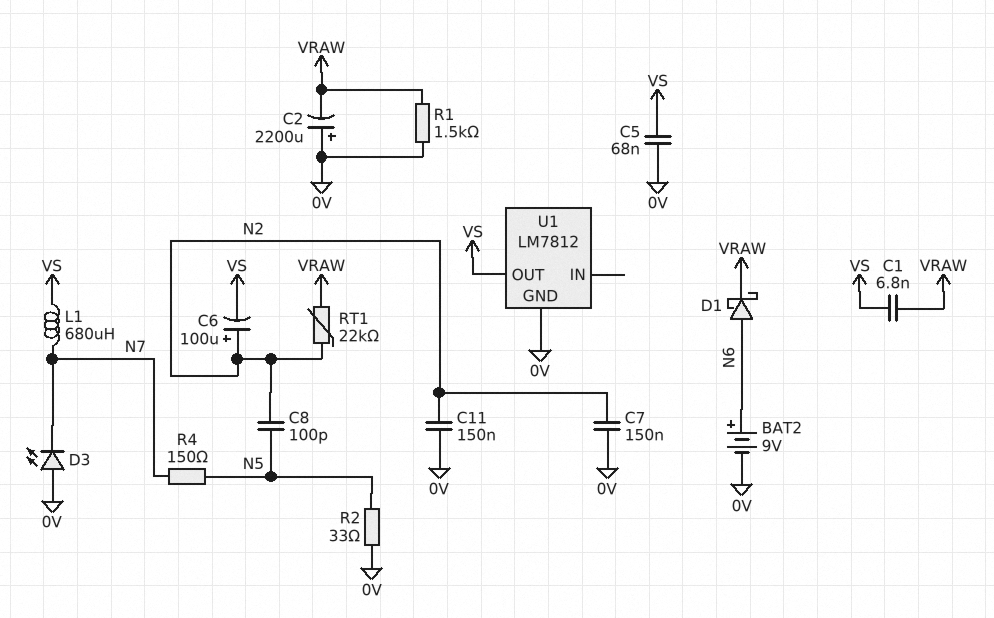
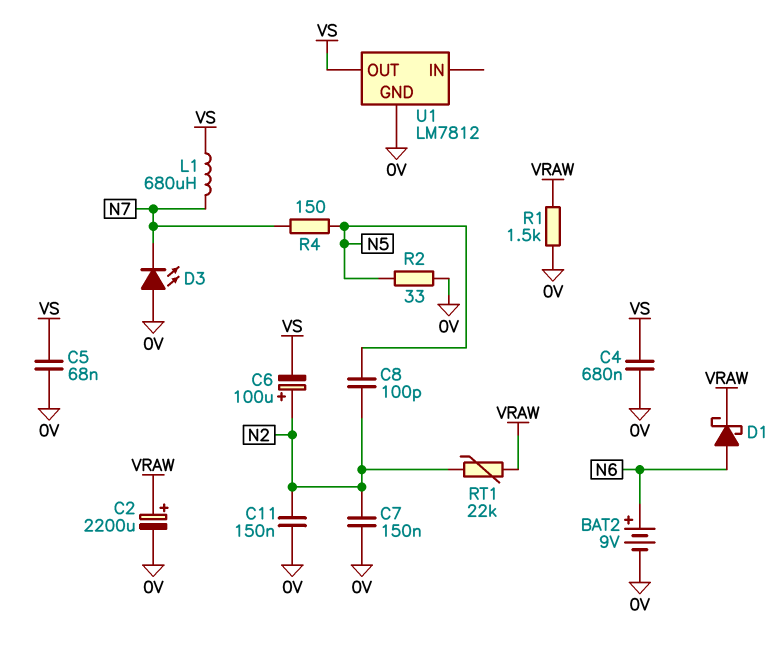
C1: 6.8nF (VRAW, VS) -> none
C2: 2200uF (plus 0V, minus VRAW) -> 2200uF (plus VRAW, minus 0V)
C4: none -> 680nF (0V, VS)

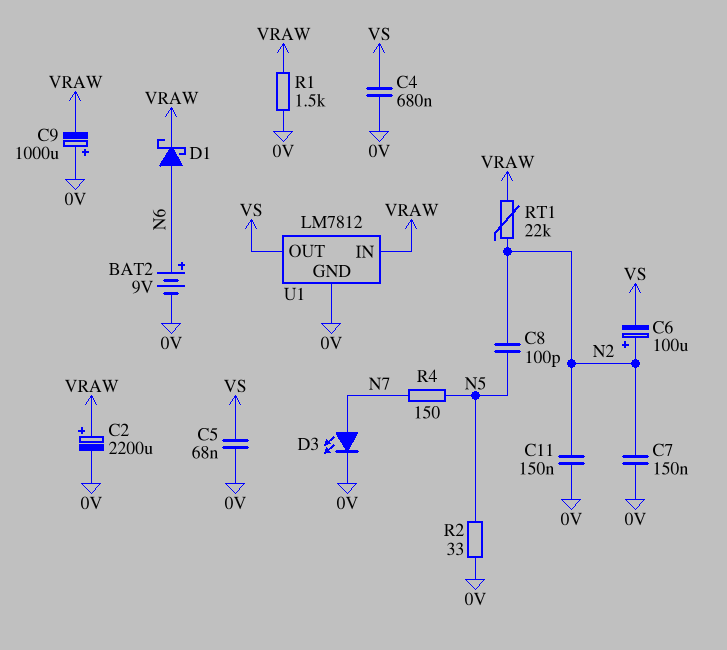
C9: none -> 1000uF (plus 0V, minus VRAW)
D3: LED (A 0V, K N7) -> LED (A N7, K 0V)
L1: 680uH (N7, VS) -> none
U1 pin IN: none -> VRAW

